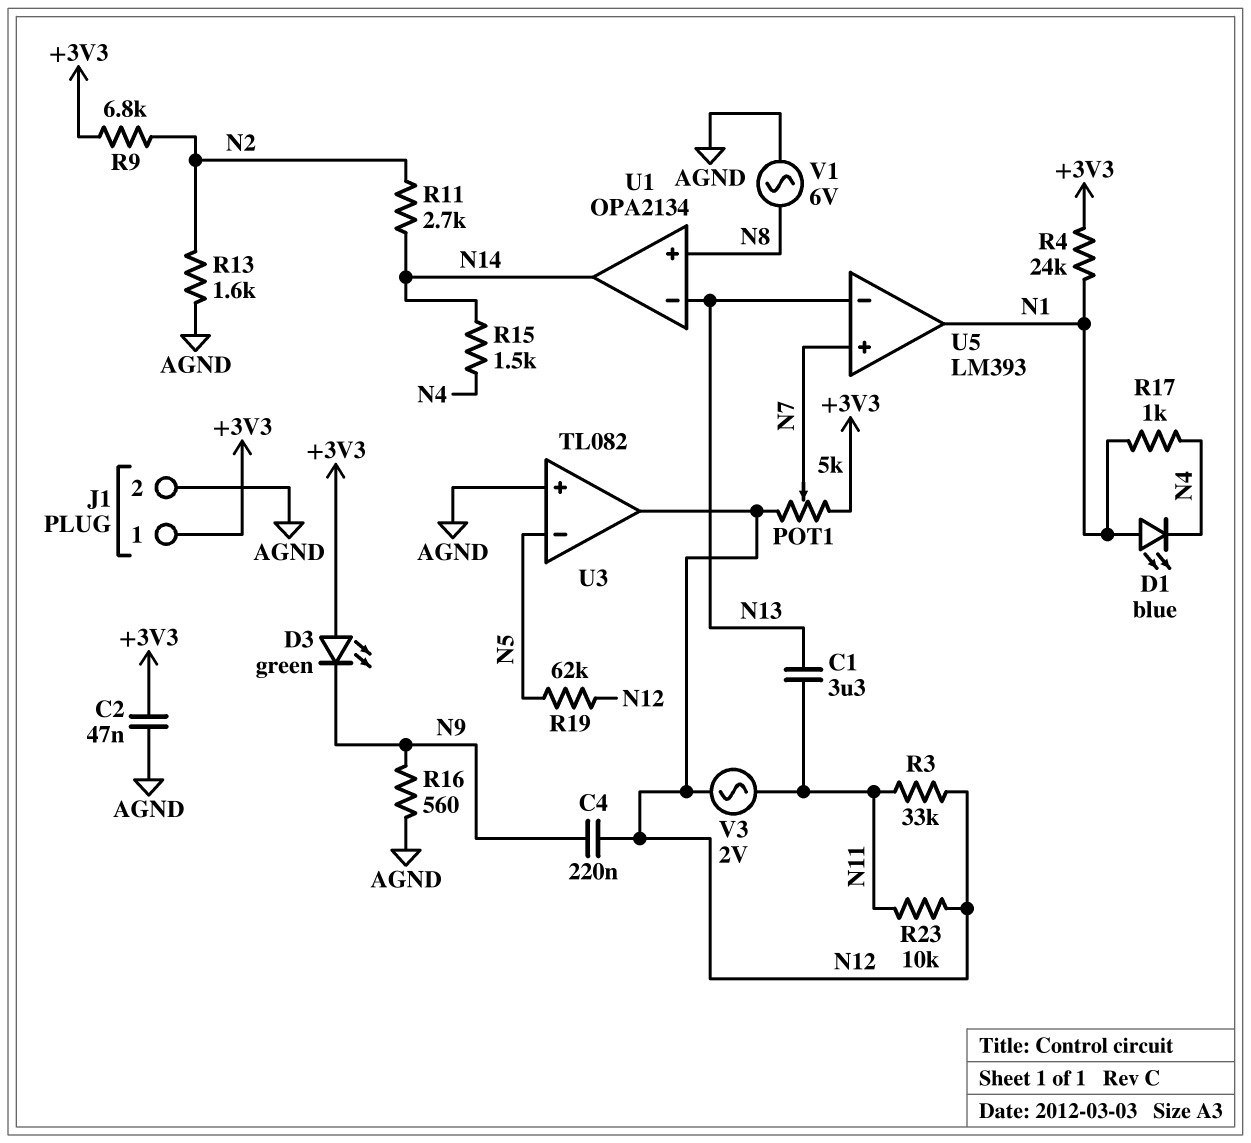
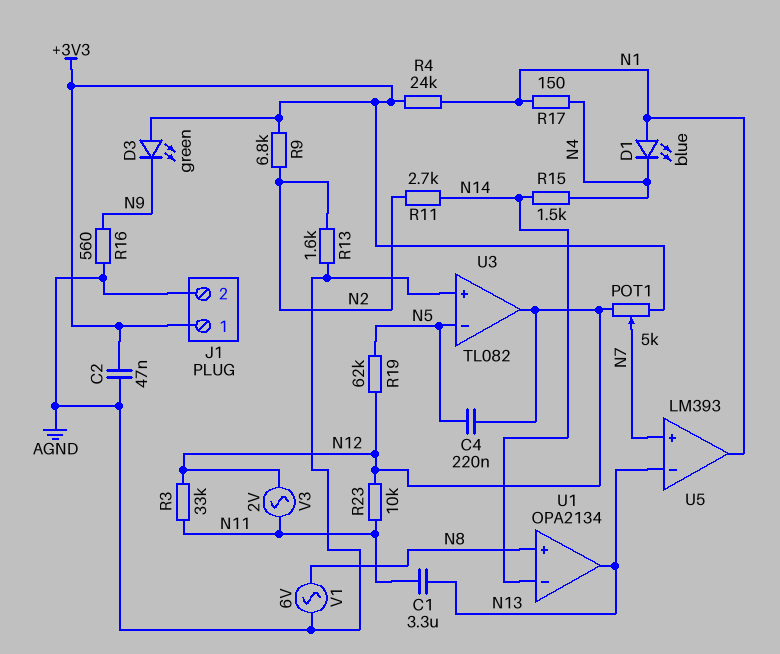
C4: 220nF (N9, N12) -> 220nF (N5, N12)
R17: 1k (N1, N4) -> 150 (N1, N4)
U1 pin in-: N13 -> N14
U1 pin out: N14 -> N13

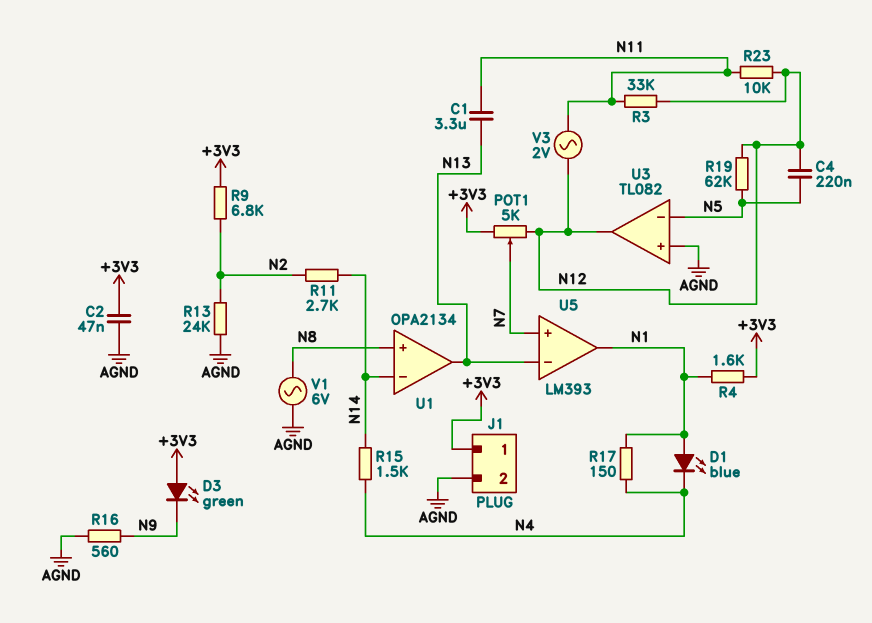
R4: 24k (+3V3, N1) -> 1.6k (+3V3, N1)
R13: 1.6k (AGND, N2) -> 24k (AGND, N2)

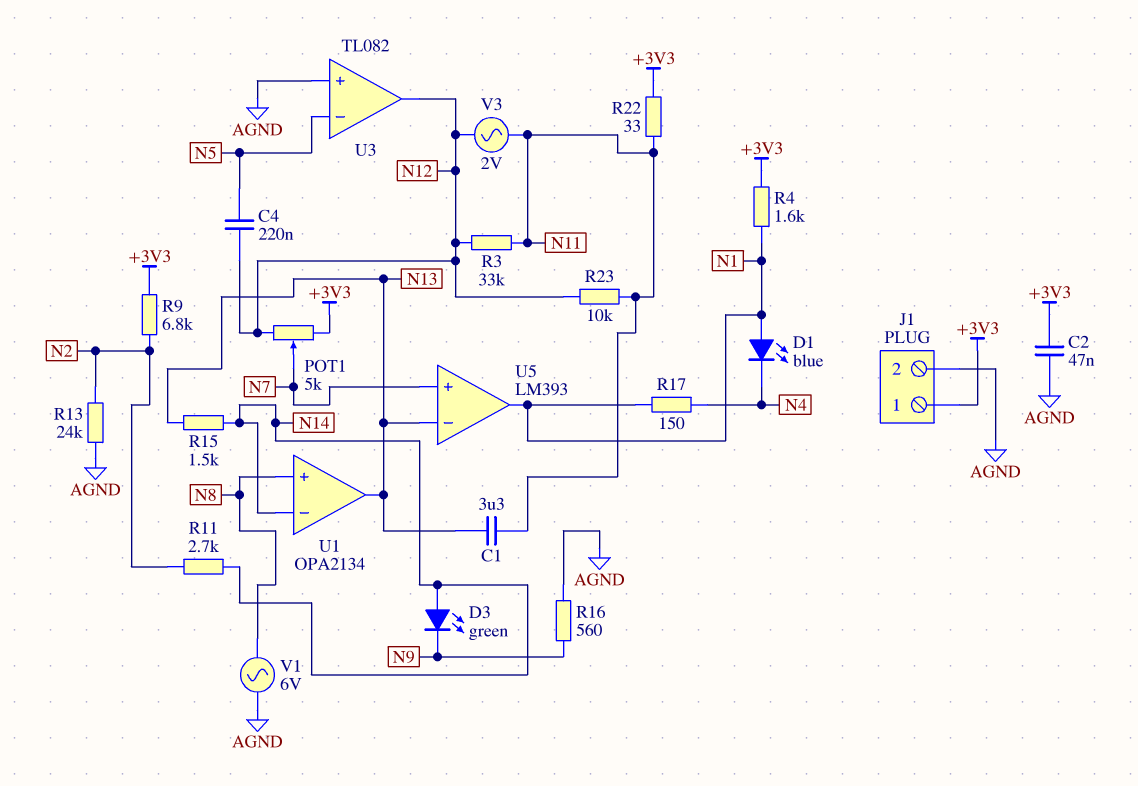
D3: LED green (A +3V3, K N9) -> LED green (A N14, K N9)
R15: 1.5k (N4, N14) -> 1.5k (N13, N14)
R19: 62k (N5, N12) -> none
R22: none -> 33 (+3V3, N11)

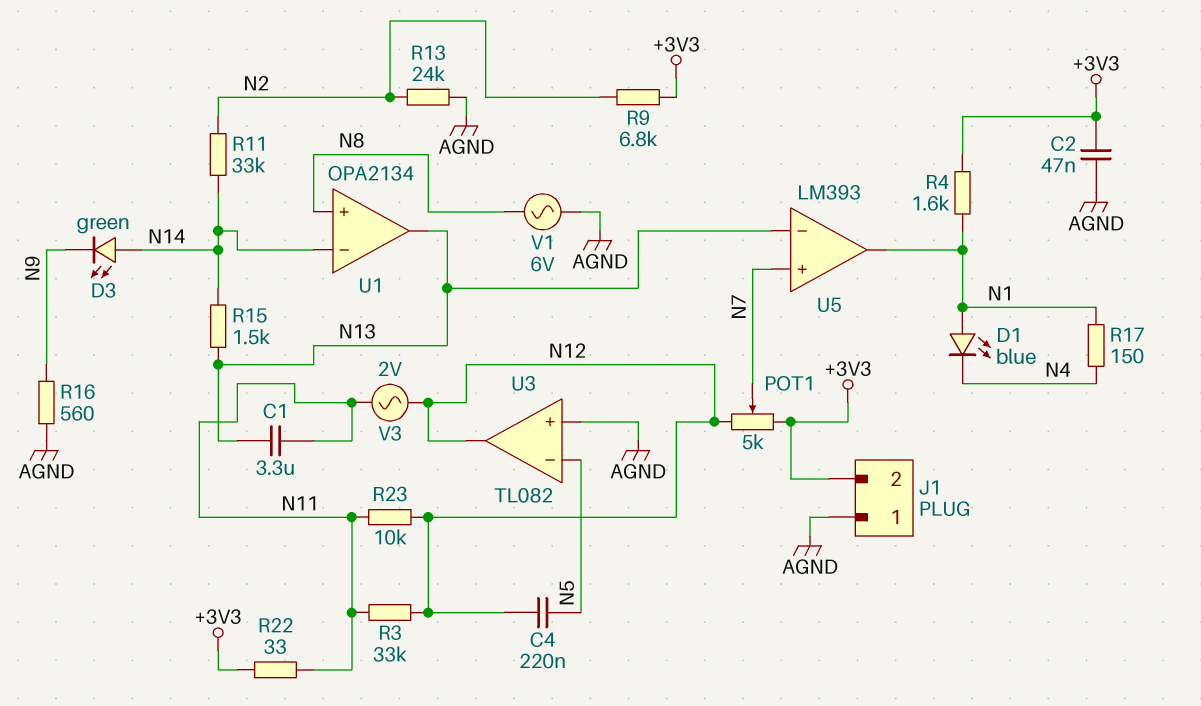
J1 pin 1: +3V3 -> AGND
J1 pin 2: AGND -> +3V3
R11: 2.7k (N2, N14) -> 33k (N2, N14)

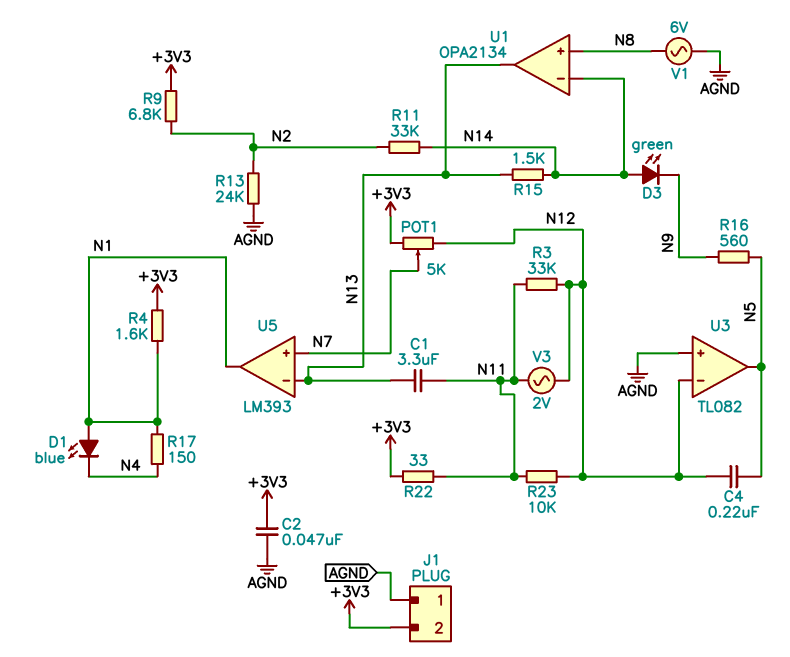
R16: 560 (AGND, N9) -> 560 (N5, N9)
U3 pin in-: N5 -> N12
U3 pin out: N12 -> N5

